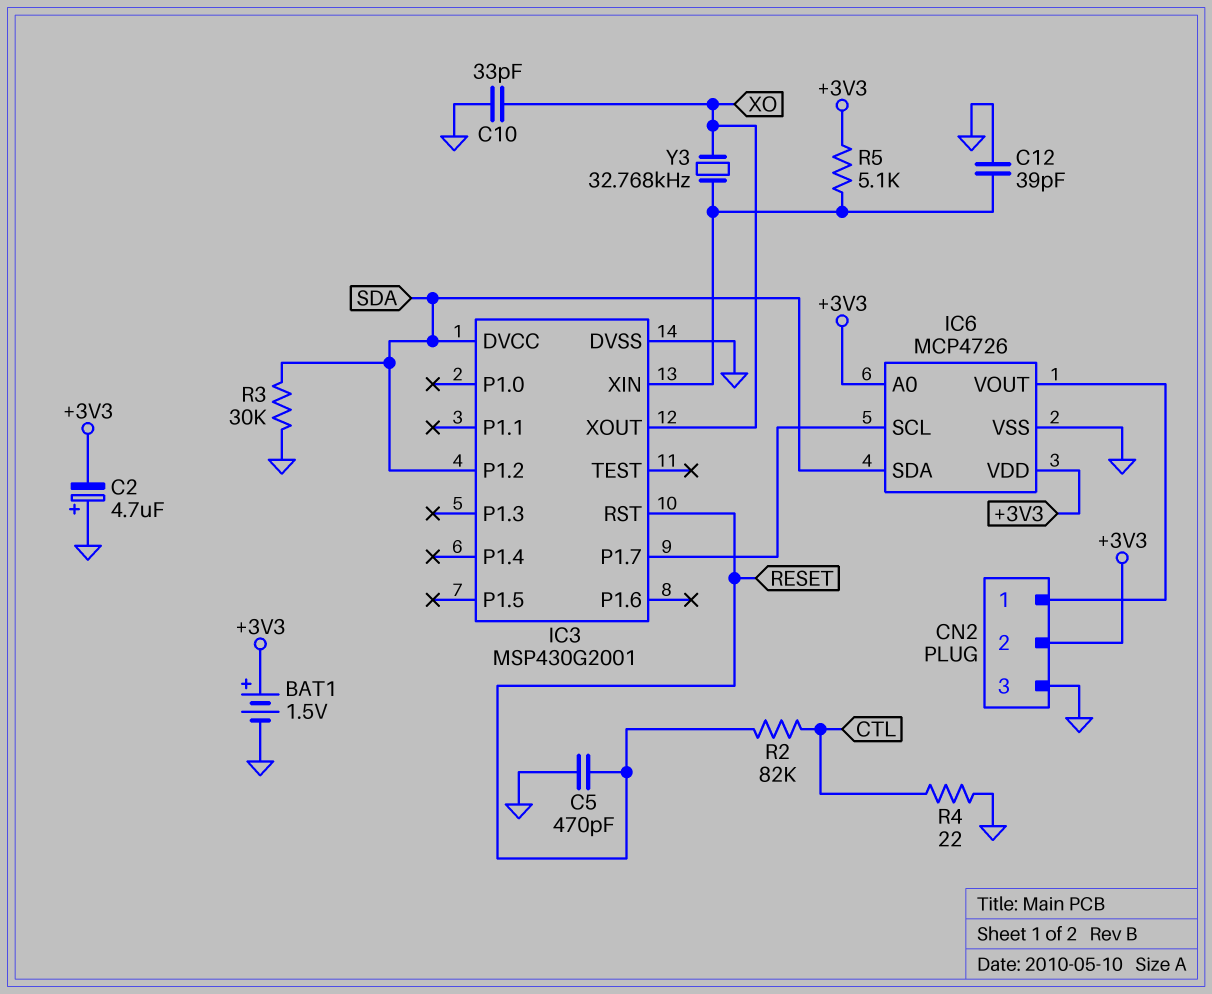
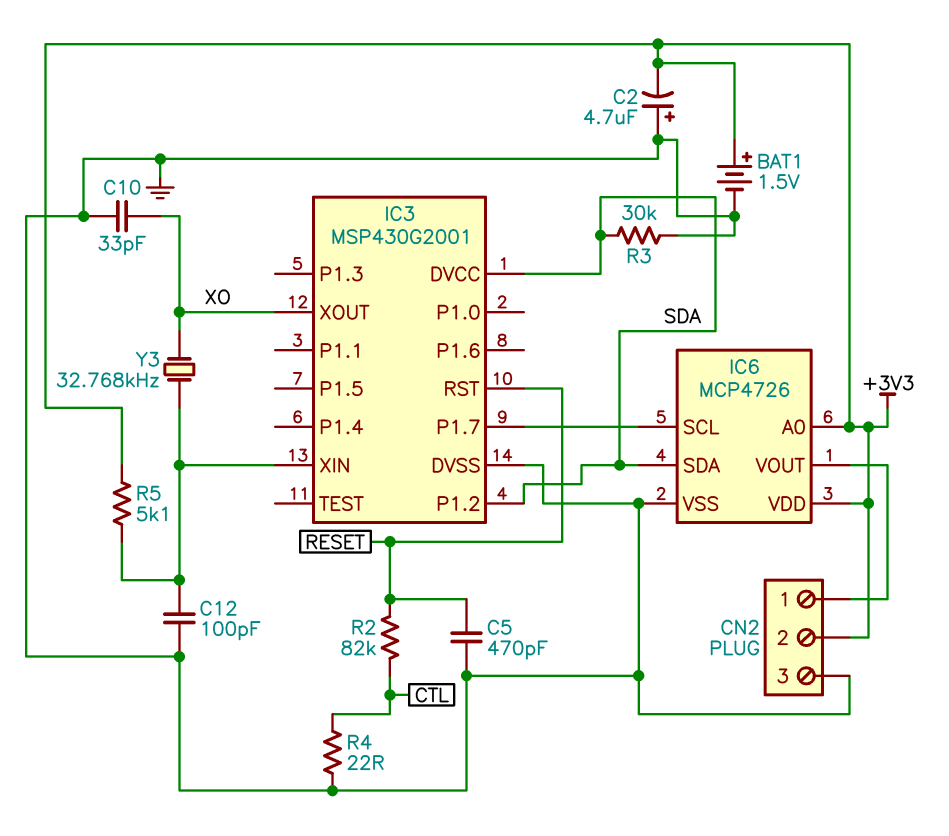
C12: 39pF (GND, IC3/XIN) -> 100pF (GND, IC3/XIN)

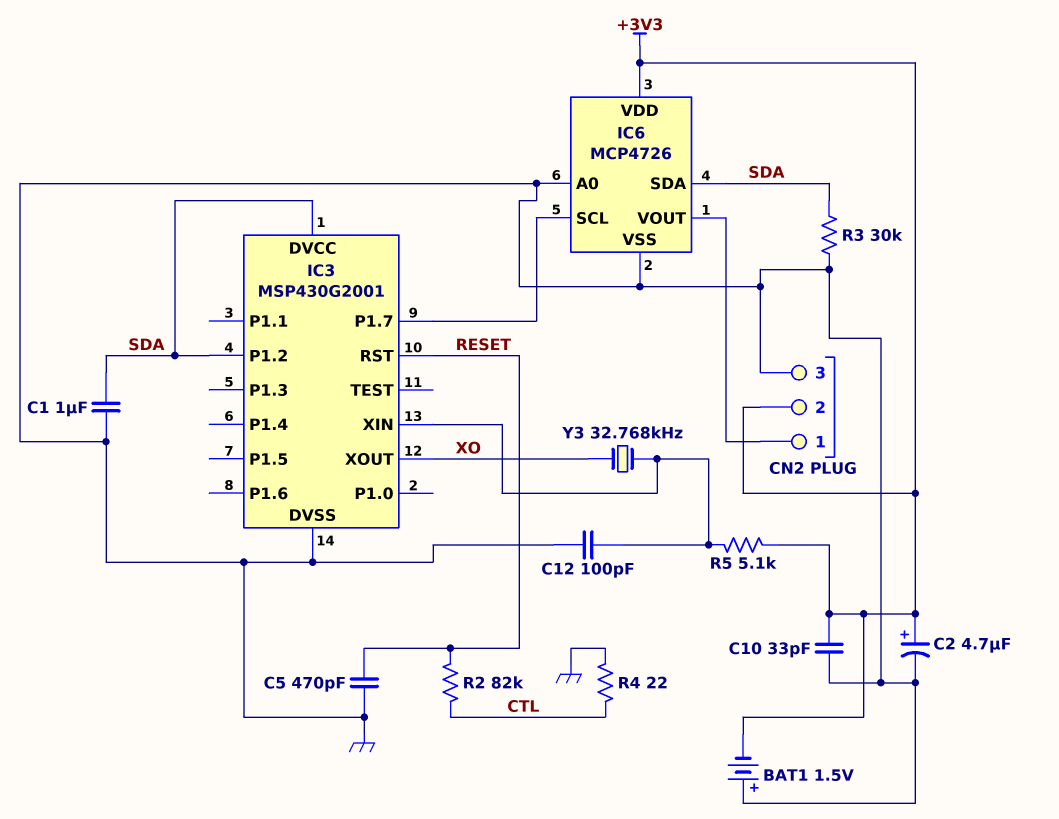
BAT1: 1.5V (plus +3V3, minus GND) -> 1.5V (plus GND, minus +3V3)
C1: none -> 1uF (GND, SDA)
C2: 4.7uF (plus GND, minus +3V3) -> 4.7uF (plus +3V3, minus GND)
C10: 33pF (GND, XO) -> 33pF (+3V3, GND)
IC6 pin A0: +3V3 -> GND

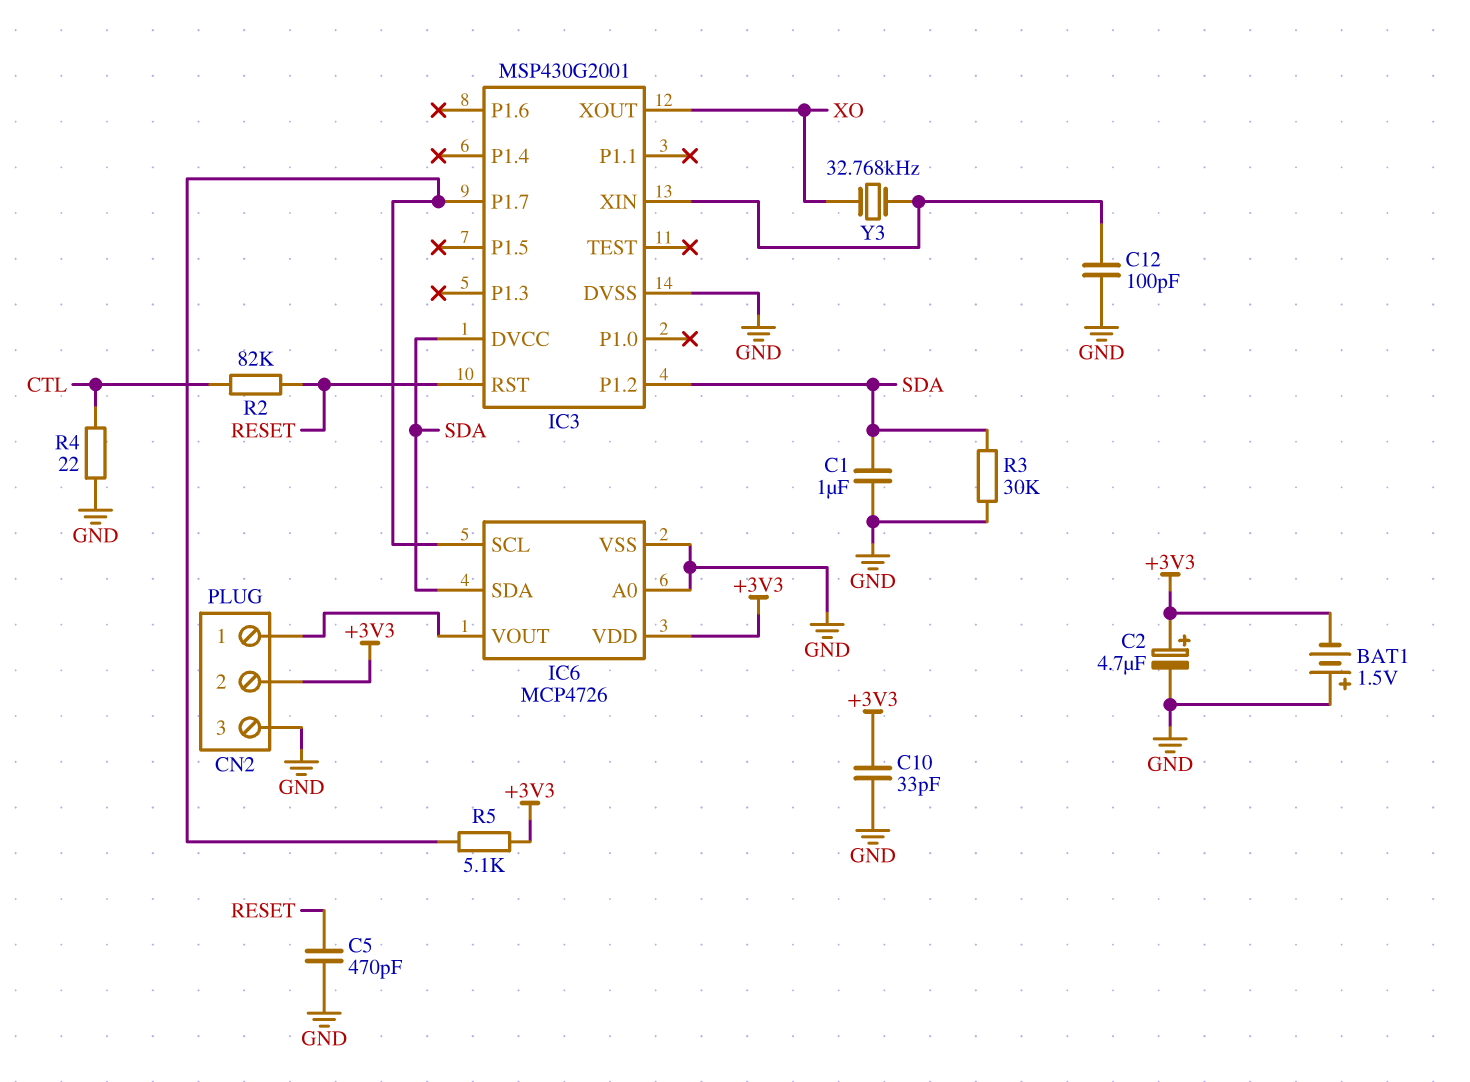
R5: 5.1k (+3V3, IC3/XIN) -> 5.1k (+3V3, IC3/P1.7)

